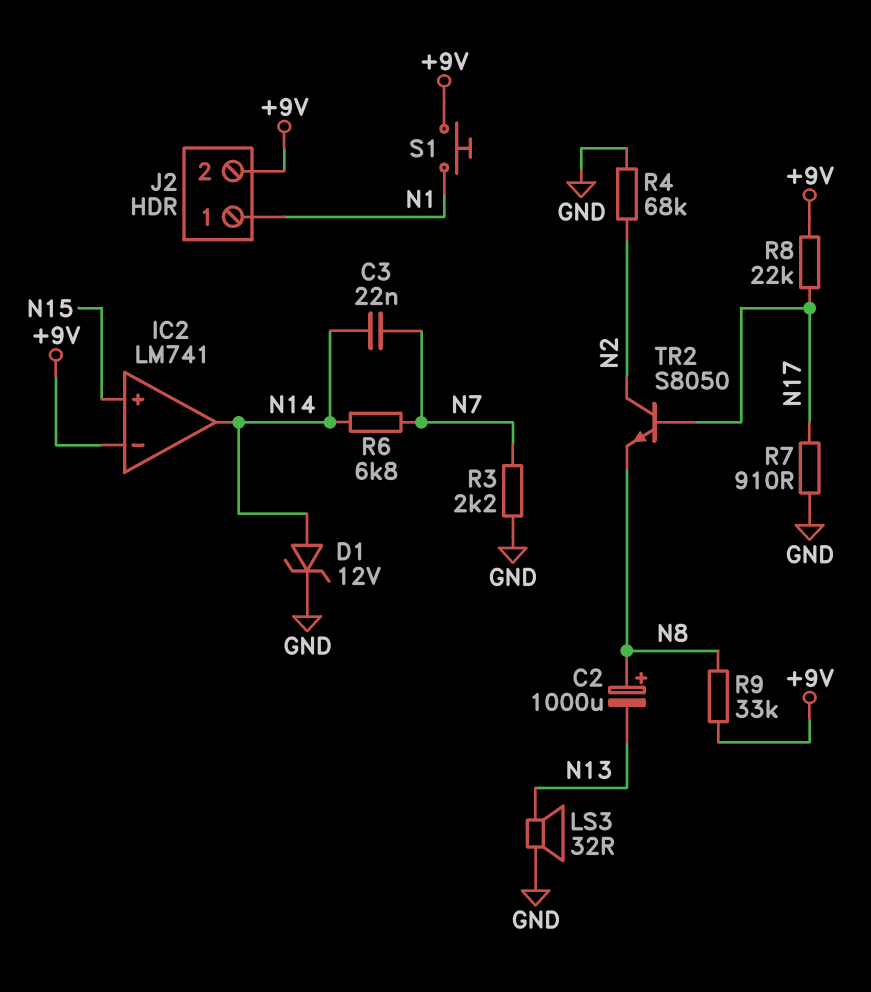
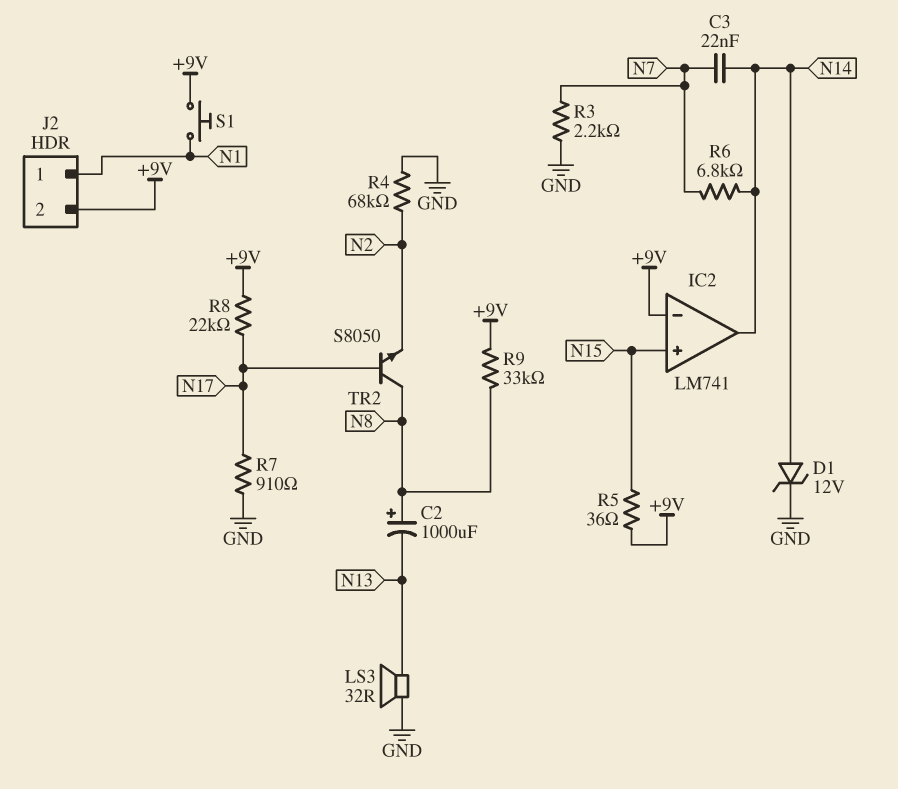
R5: none -> 36 (+9V, N15)
TR2: NPN S8050 (B N17, C N2, E N8) -> NPN S8050 (B N17, C N8, E N2)

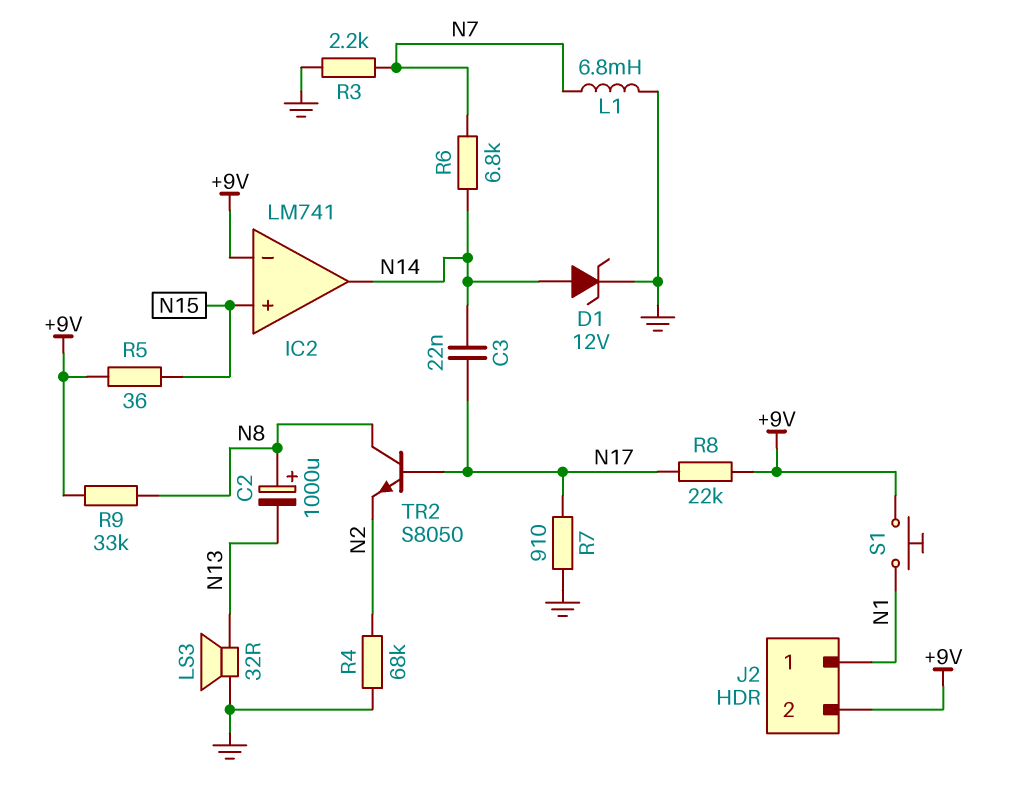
C3: 22nF (N7, N14) -> 22nF (N14, N17)
L1: none -> 6.8mH (GND, N7)

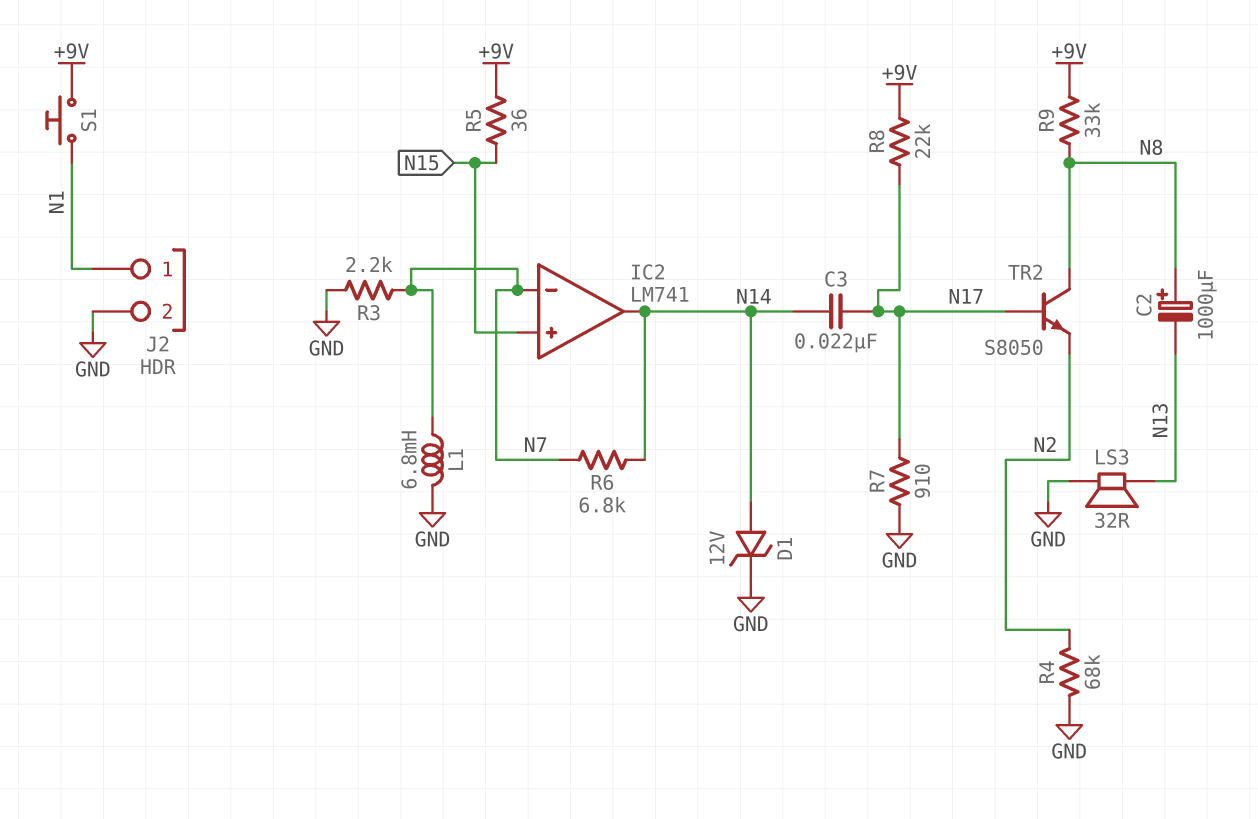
IC2 pin in-: +9V -> N7
J2 pin 2: +9V -> GND

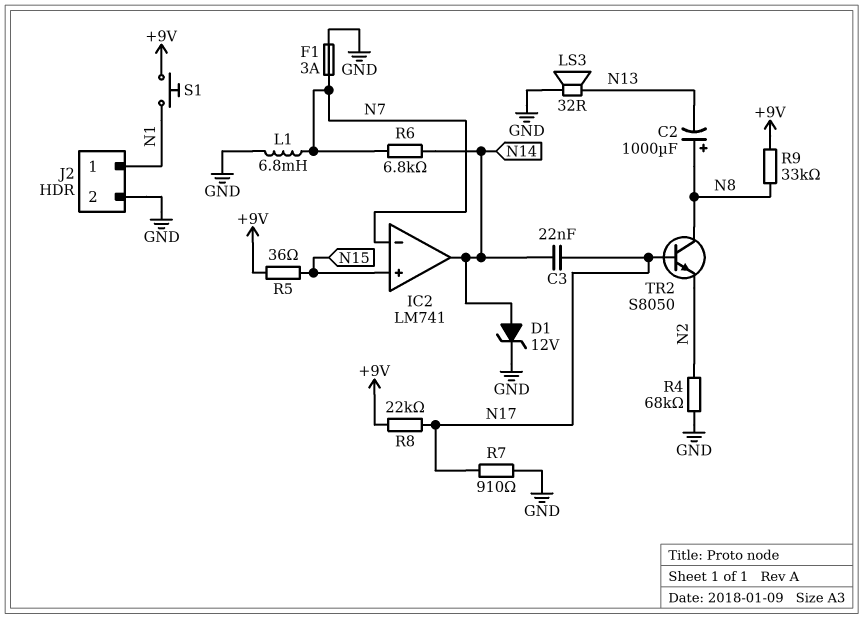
F1: none -> 3A (GND, N7)
R3: 2.2k (GND, N7) -> none

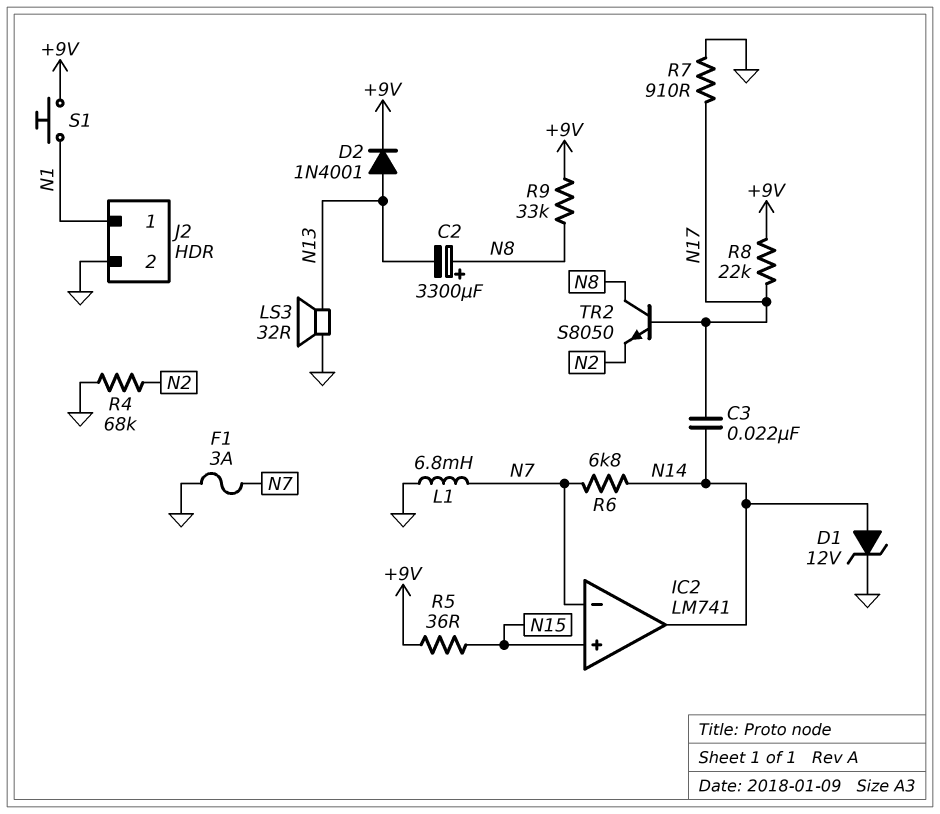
C2: 1000uF (plus N8, minus N13) -> 3300uF (plus N8, minus N13)
D2: none -> diode 1N4001 (A N13, K +9V)

